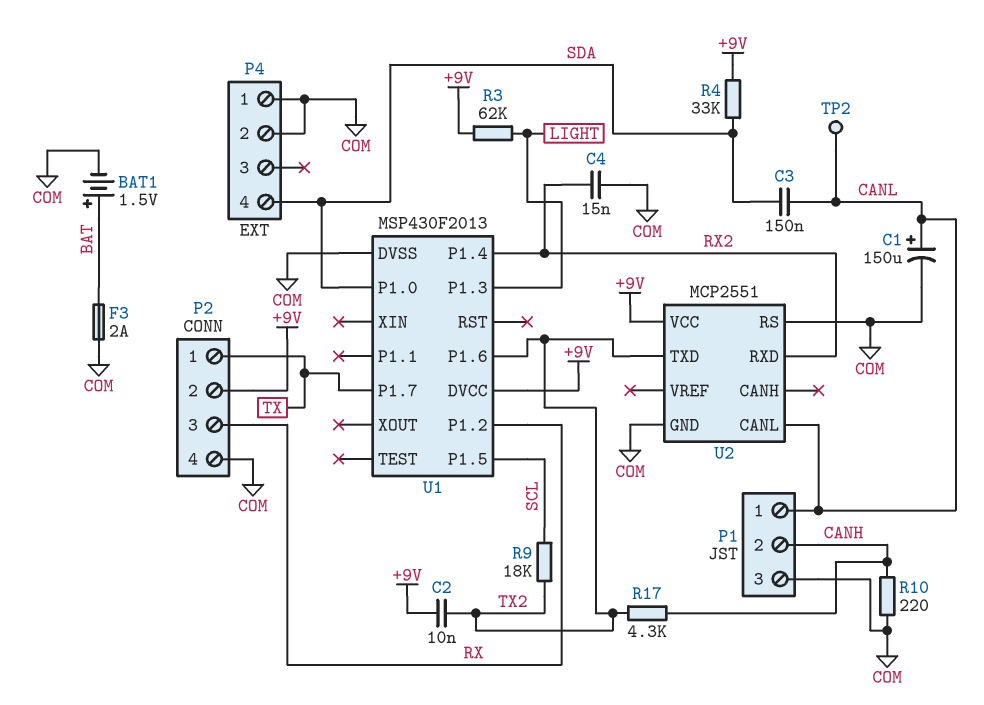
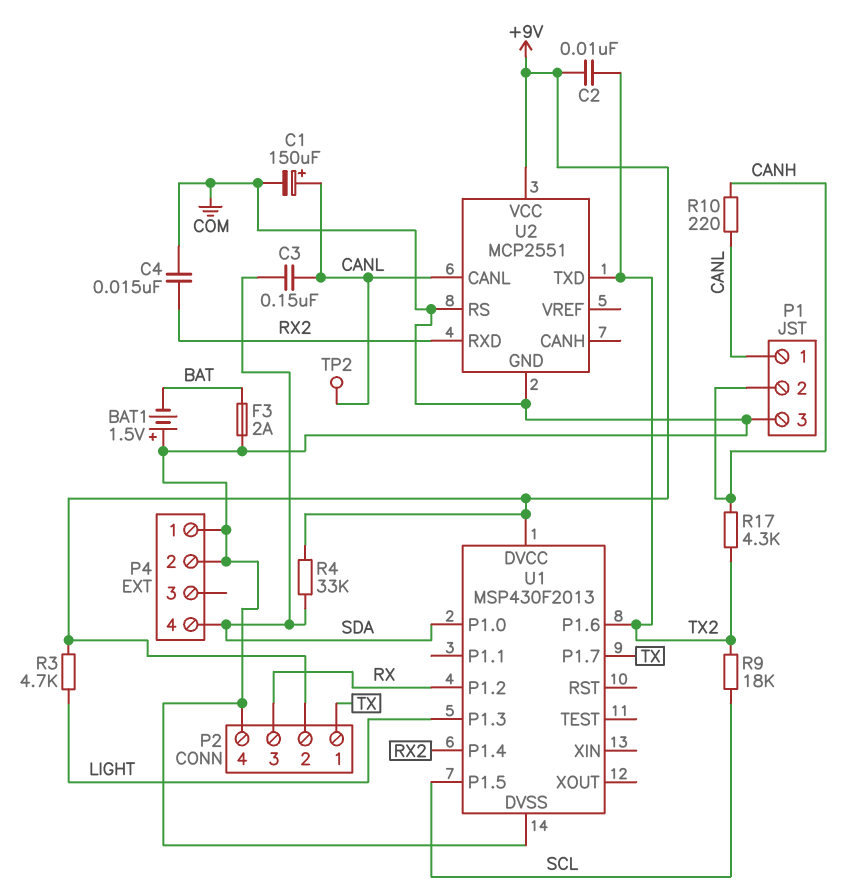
BAT1: 1.5V (plus BAT, minus COM) -> 1.5V (plus COM, minus BAT)
R3: 62k (+9V, LIGHT) -> 4.7k (+9V, LIGHT)
R10: 220 (CANH, COM) -> 220 (CANH, CANL)

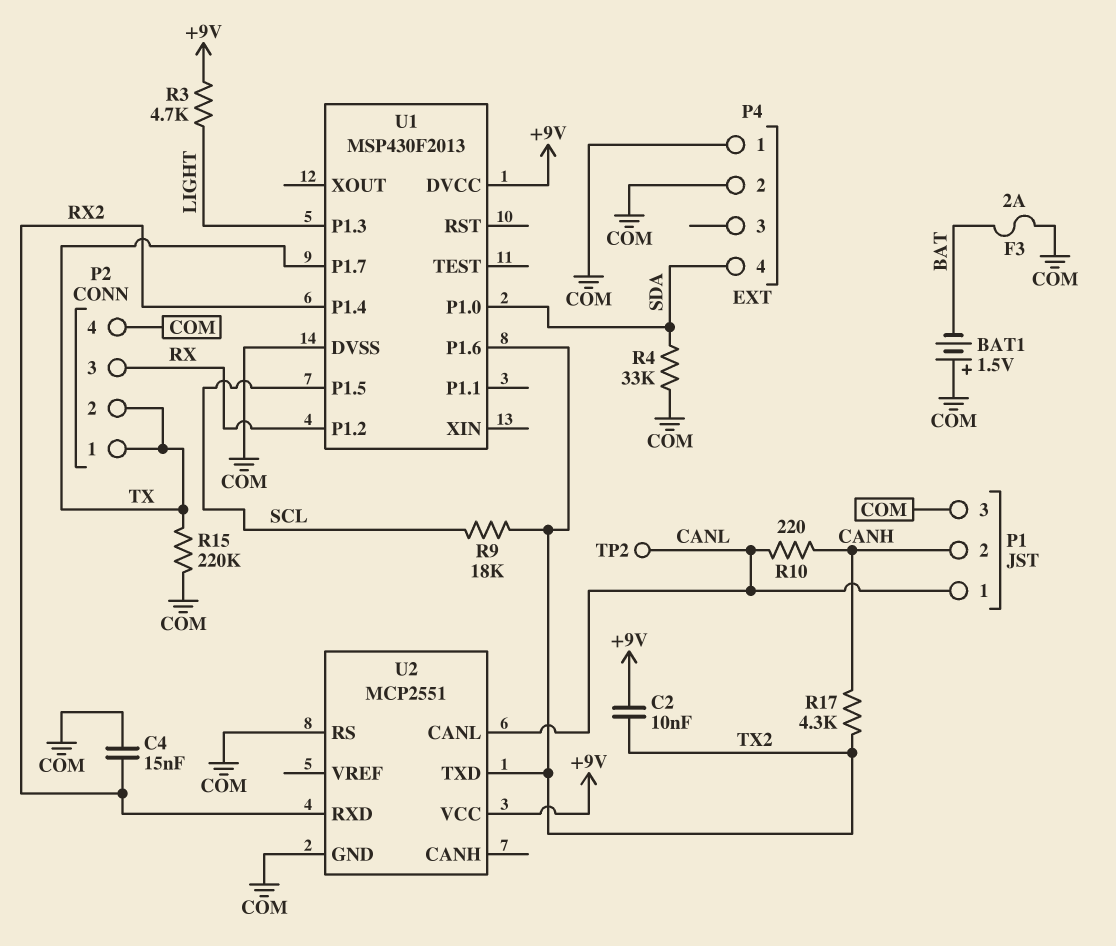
C1: 150uF (plus CANL, minus COM) -> none
C3: 150nF (CANL, SDA) -> none
P2 pin 2: +9V -> TX
R4: 33k (+9V, SDA) -> 33k (COM, SDA)
R15: none -> 220k (COM, TX)

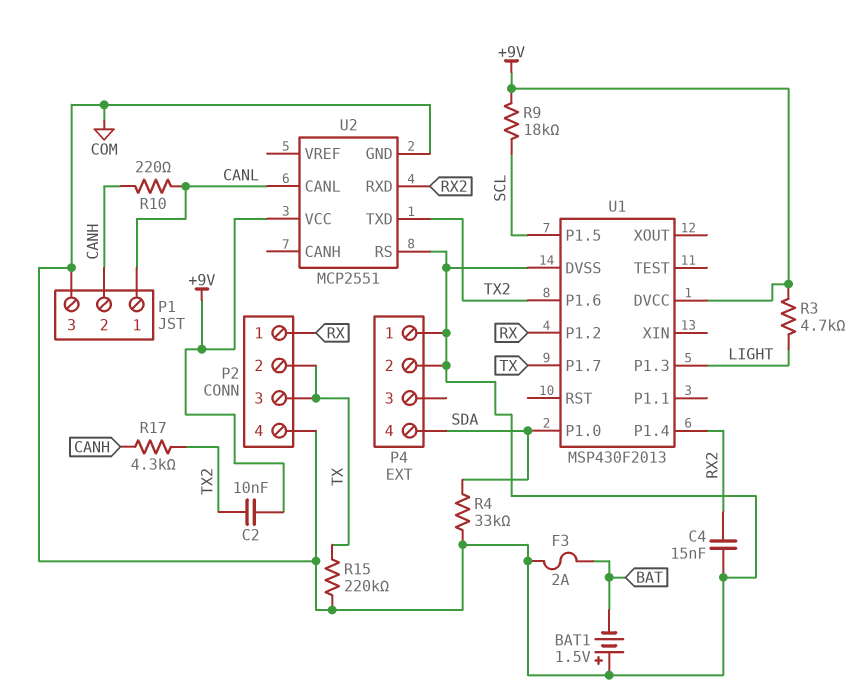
P2 pin 1: TX -> RX
P2 pin 3: RX -> TX
R9: 18k (SCL, TX2) -> 18k (+9V, SCL)
TP2: test point (CANL) -> none

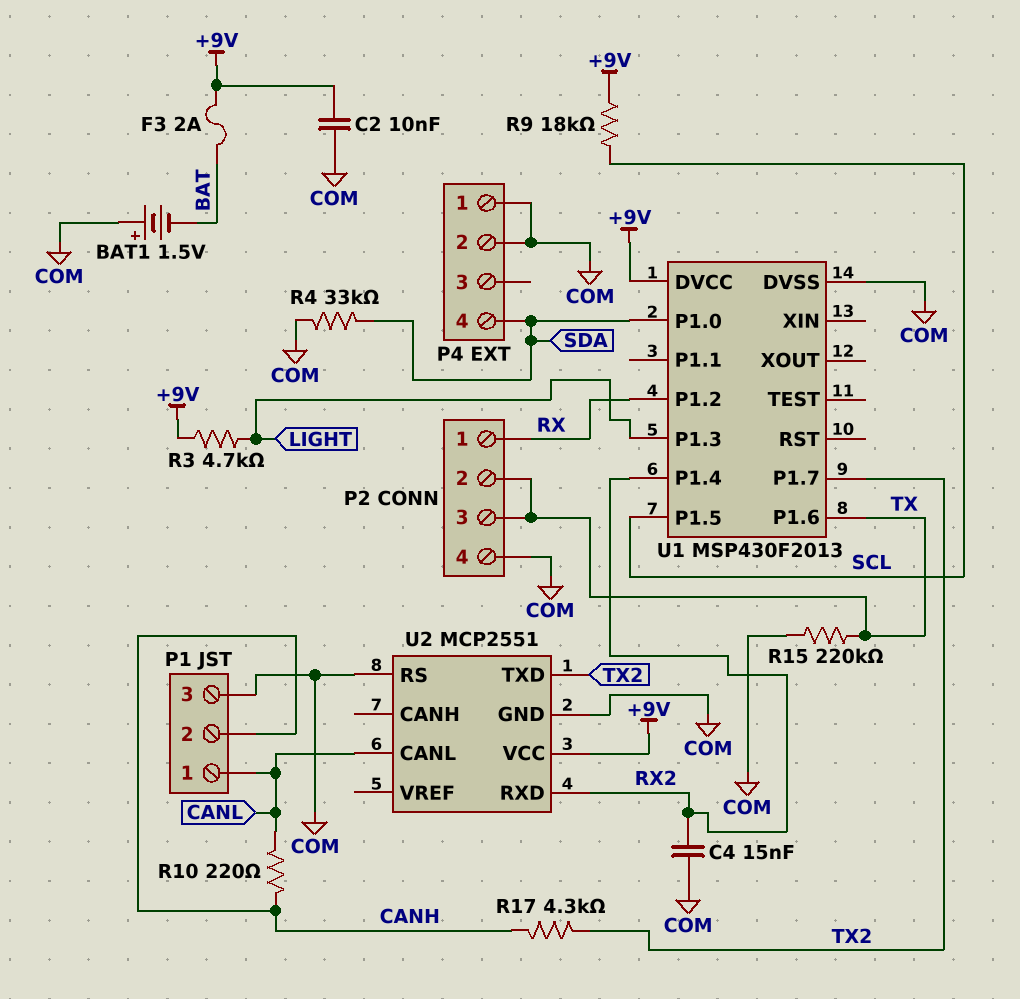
C2: 10nF (+9V, TX2) -> 10nF (+9V, COM)
F3: 2A (BAT, COM) -> 2A (+9V, BAT)
U1 pin P1.6: TX2 -> TX
U1 pin P1.7: TX -> TX2

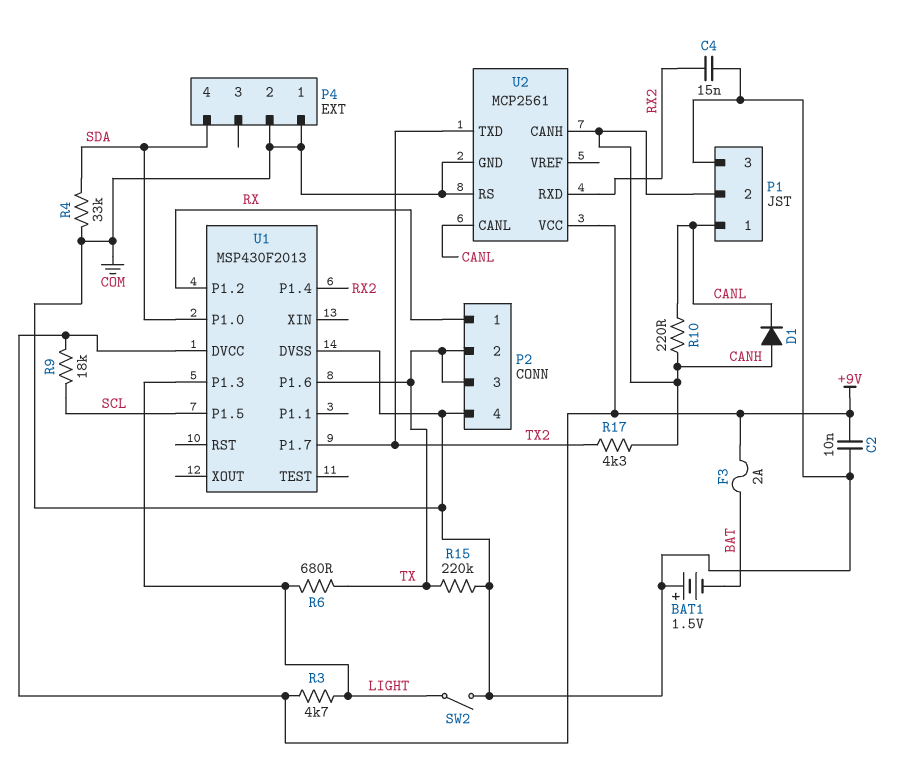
D1: none -> diode (A CANH, K CANL)
R6: none -> 680 (LIGHT, TX)
SW2: none -> switch (COM, LIGHT)
U2: MCP2551 -> MCP2561
U2 pin CANH: none -> CANH

